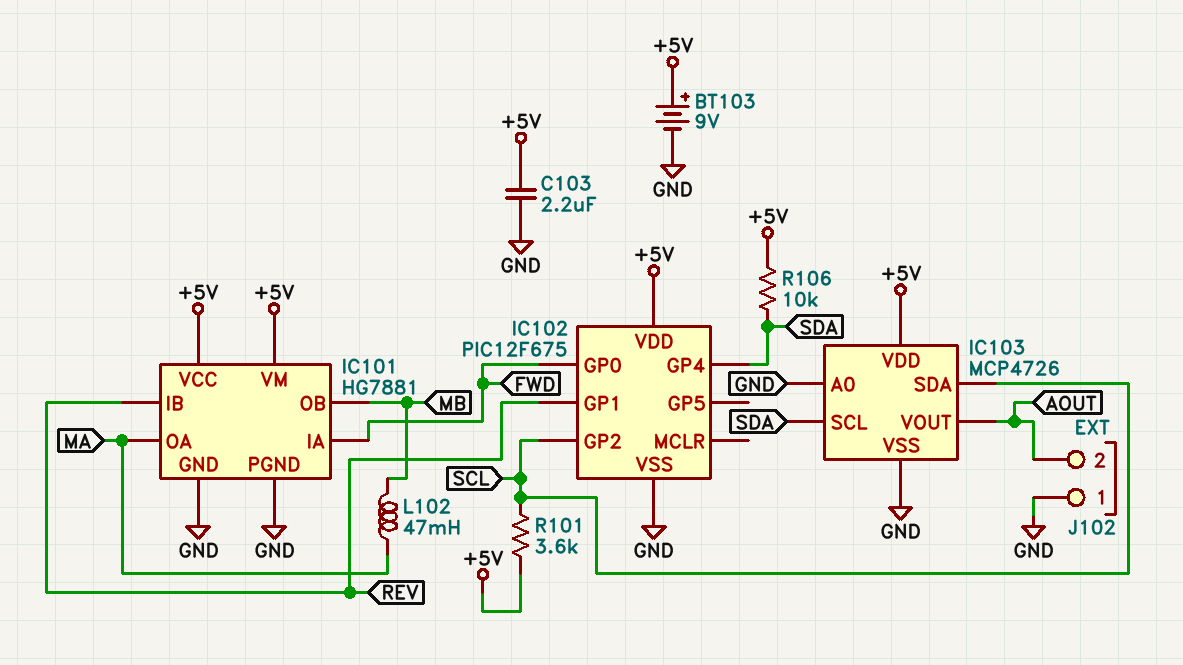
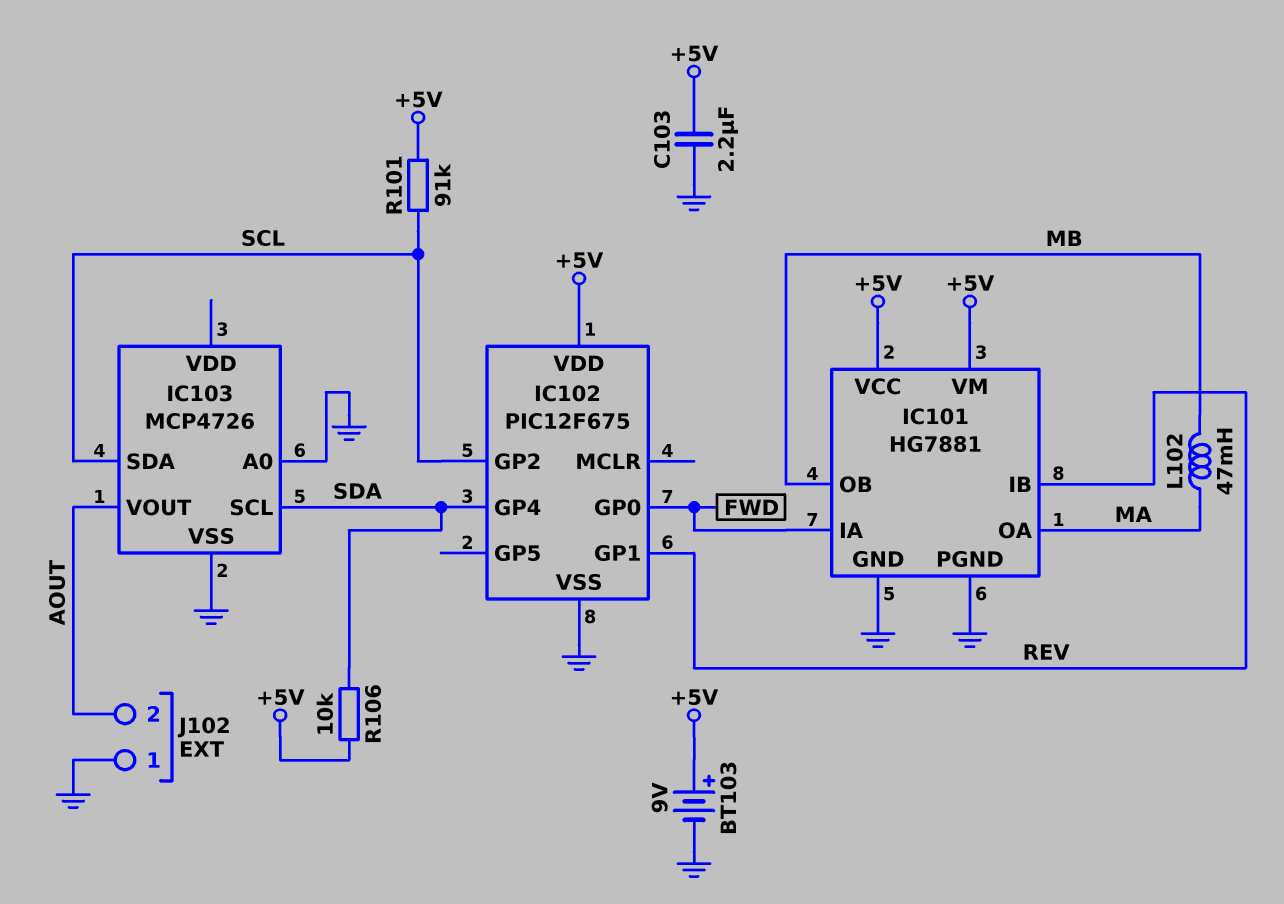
IC103 pin VDD: +5V -> none
R101: 3.6k (+5V, SCL) -> 91k (+5V, SCL)

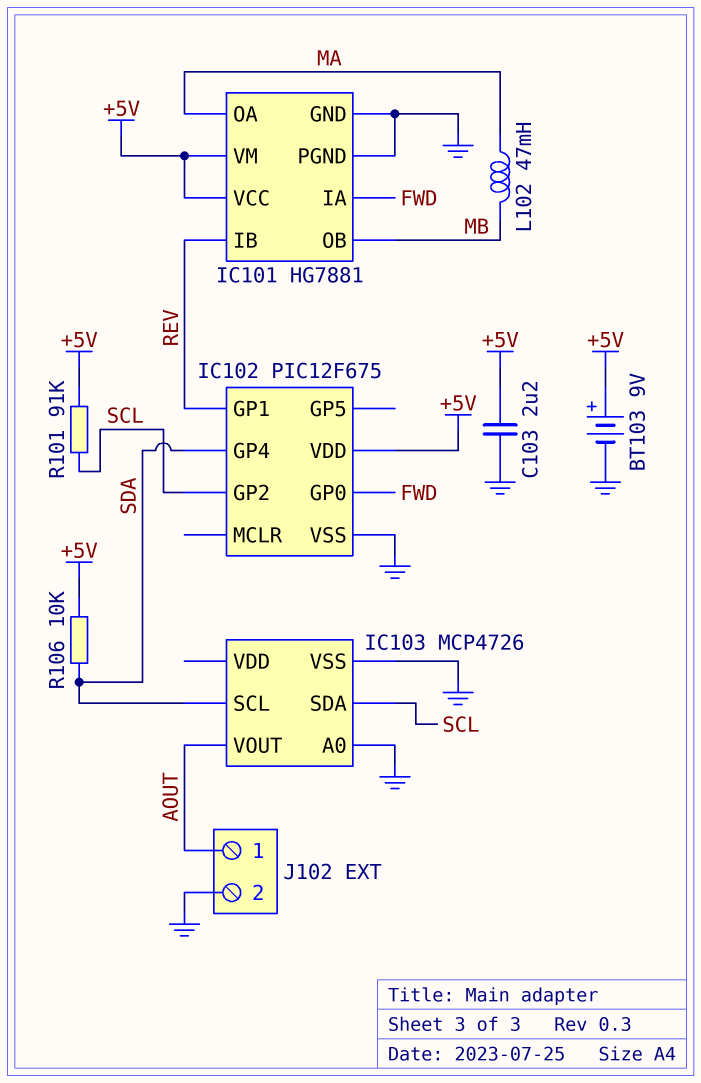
J102 pin 1: GND -> AOUT
J102 pin 2: AOUT -> GND

